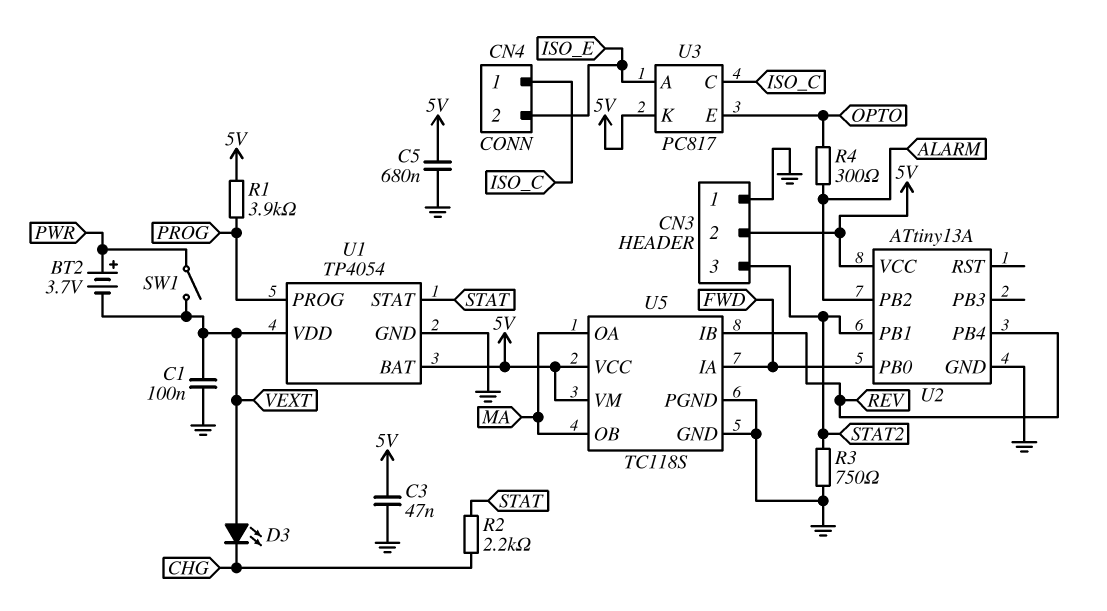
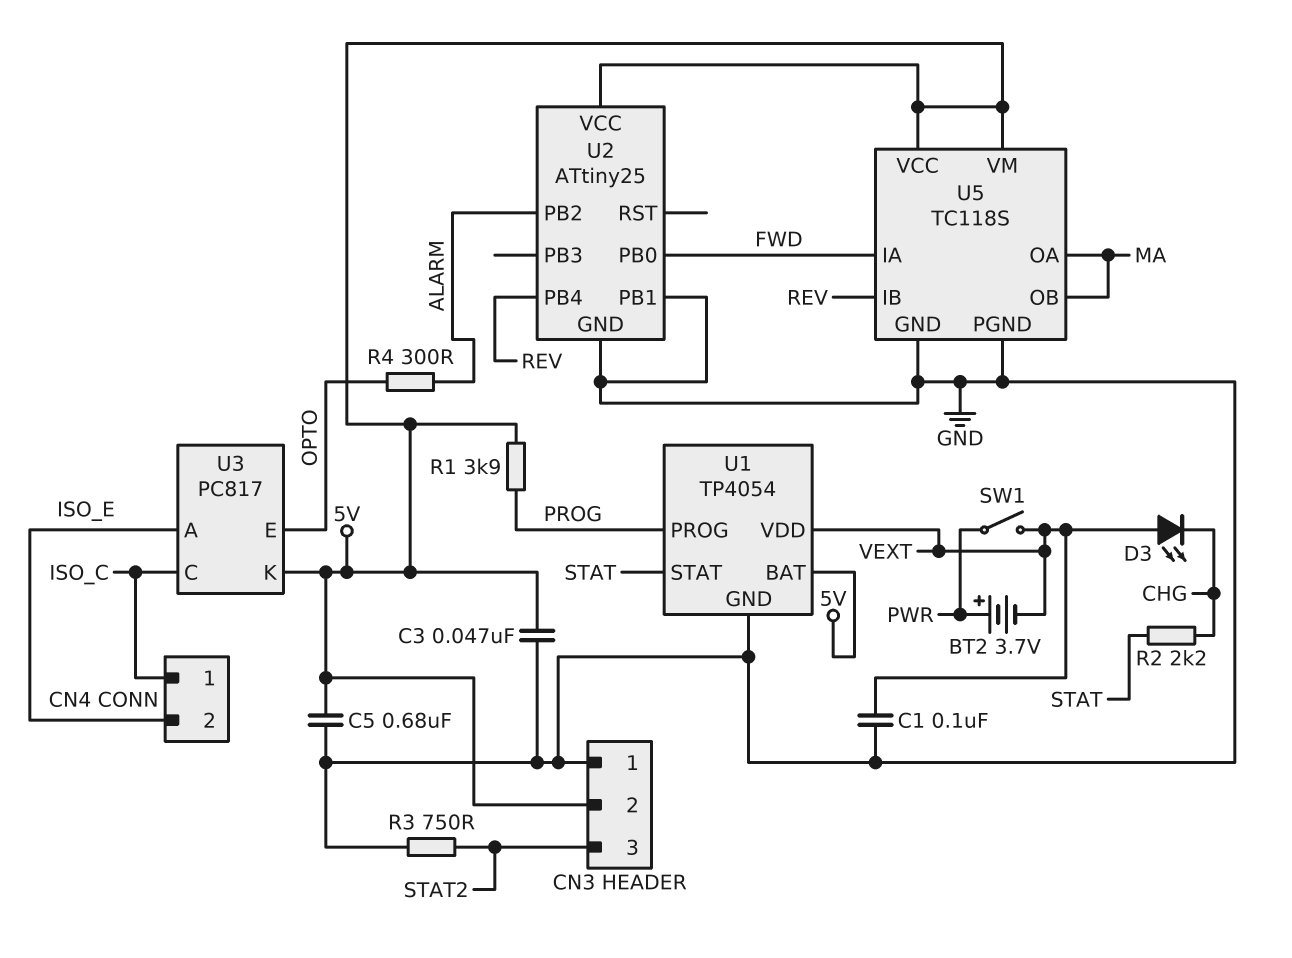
U2: ATtiny13A -> ATtiny25
U2 pin PB1: STAT2 -> GND

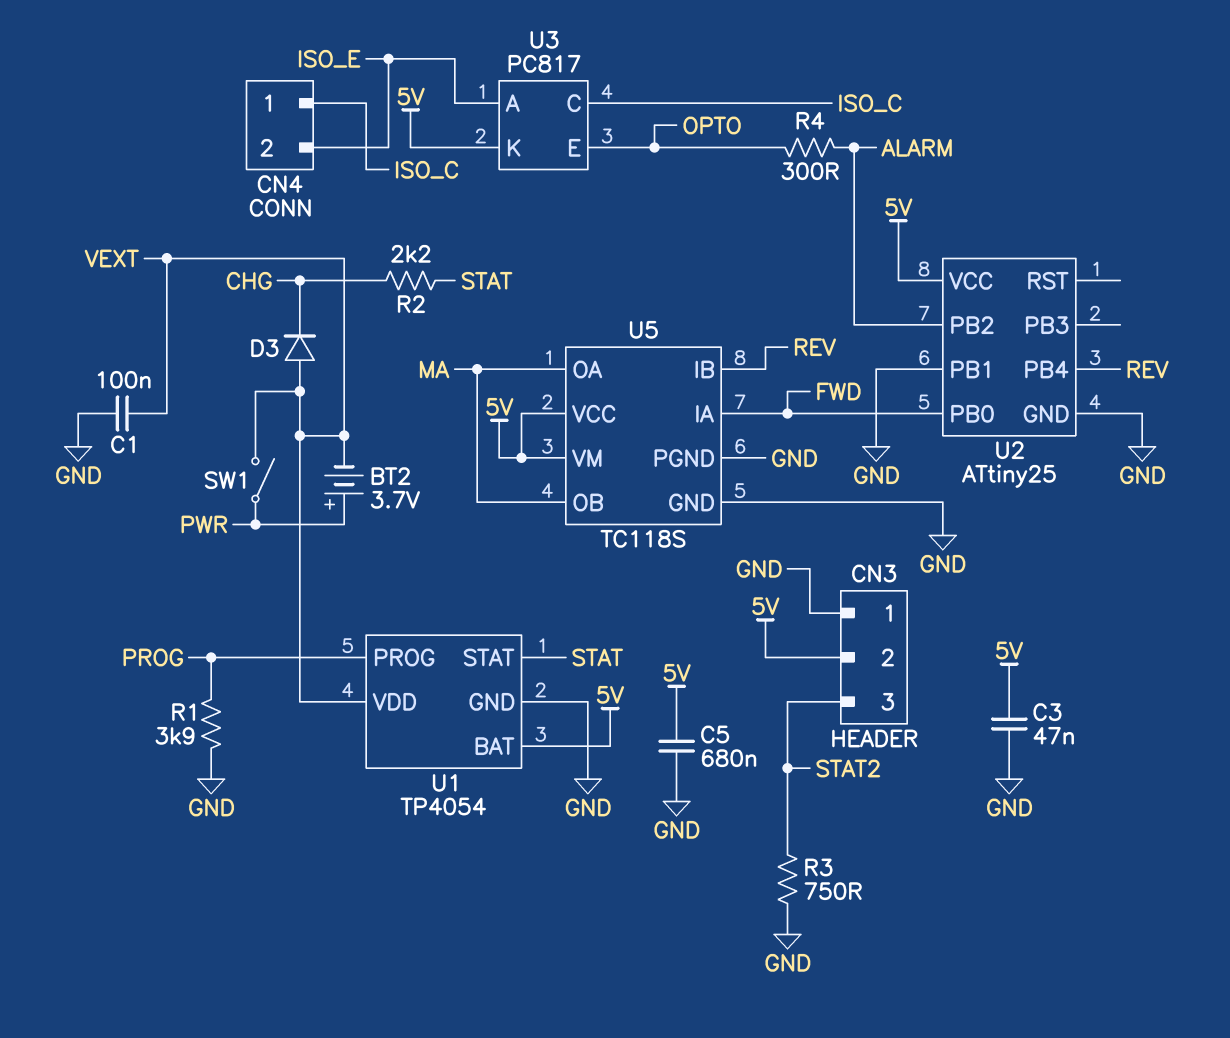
D3: LED (A VEXT, K CHG) -> diode (A VEXT, K CHG)
R1: 3.9k (5V, PROG) -> 3.9k (GND, PROG)

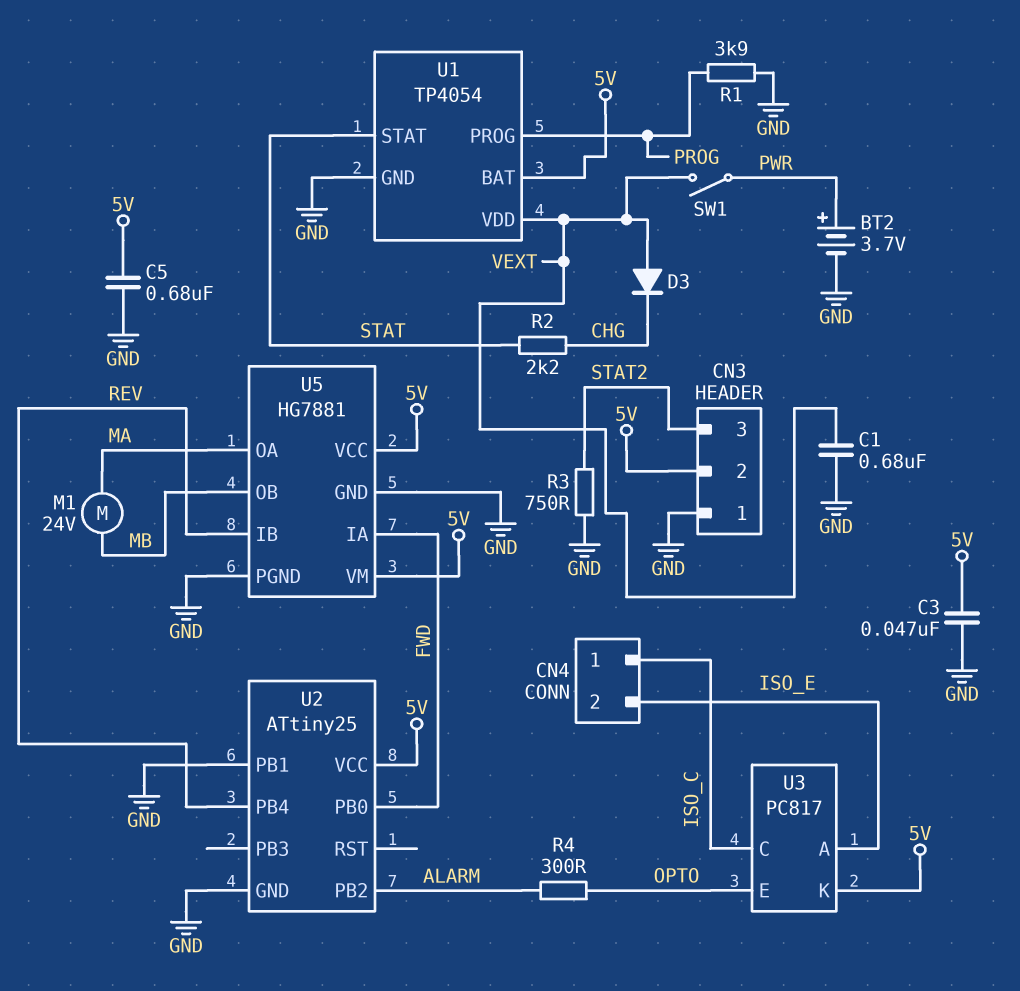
BT2: 3.7V (plus PWR, minus VEXT) -> 3.7V (plus PWR, minus GND)
C1: 100nF (GND, VEXT) -> 680nF (GND, VEXT)
M1: none -> motor 24V (MA, MB)
U5: TC118S -> HG7881
U5 pin OB: MA -> MB

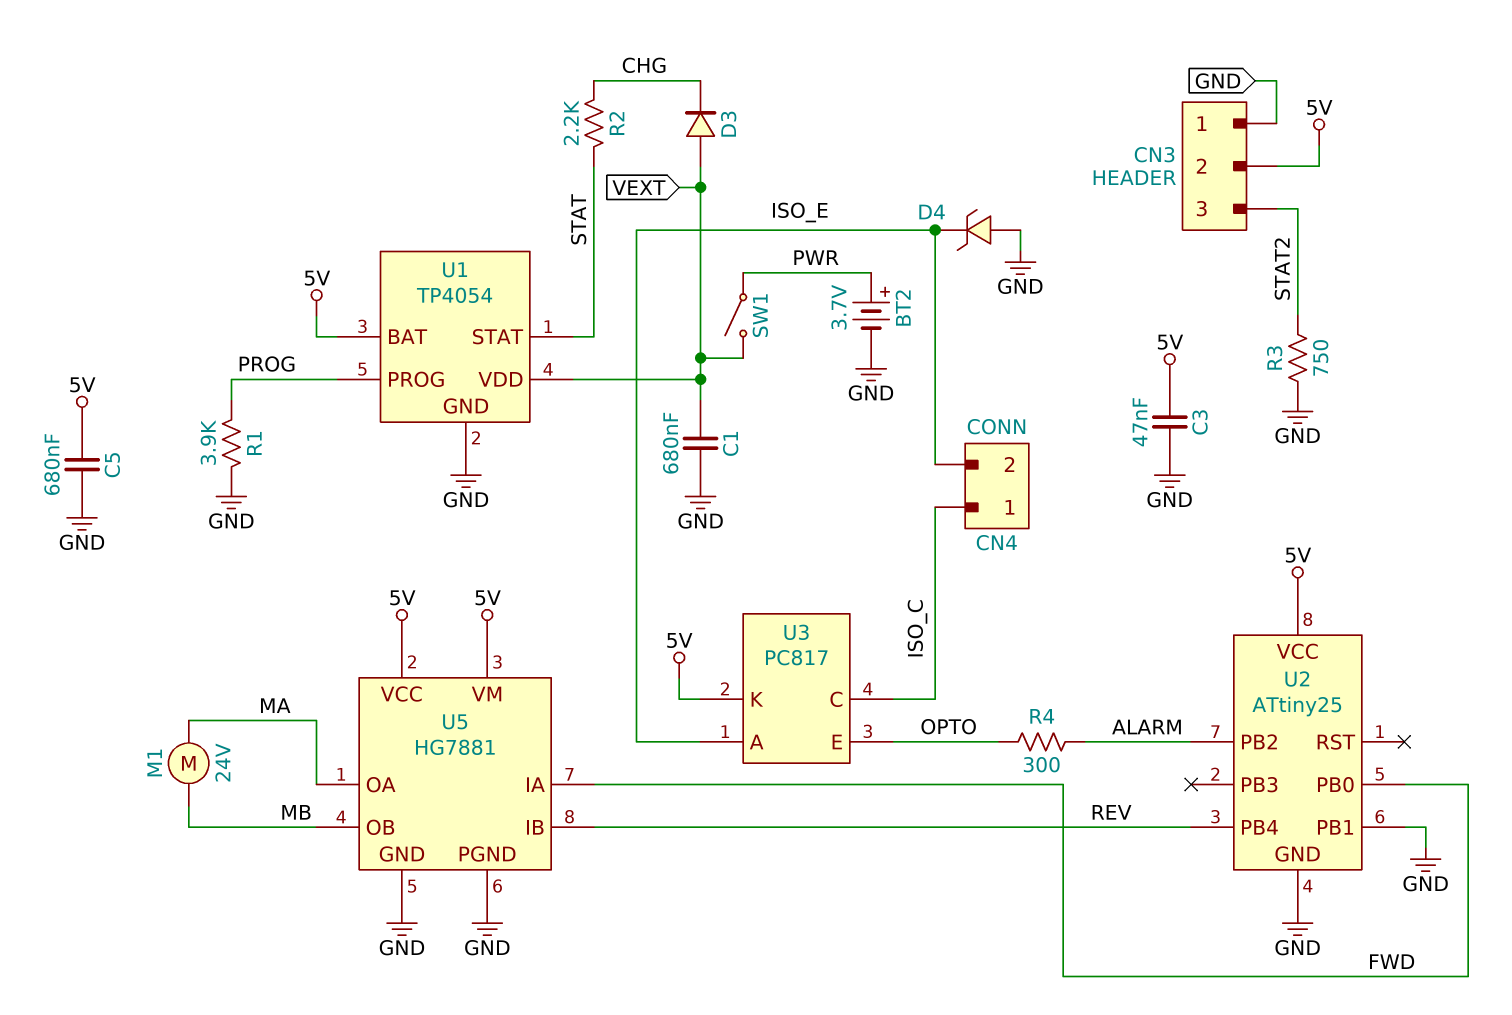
D4: none -> zener (A GND, K ISO_E)

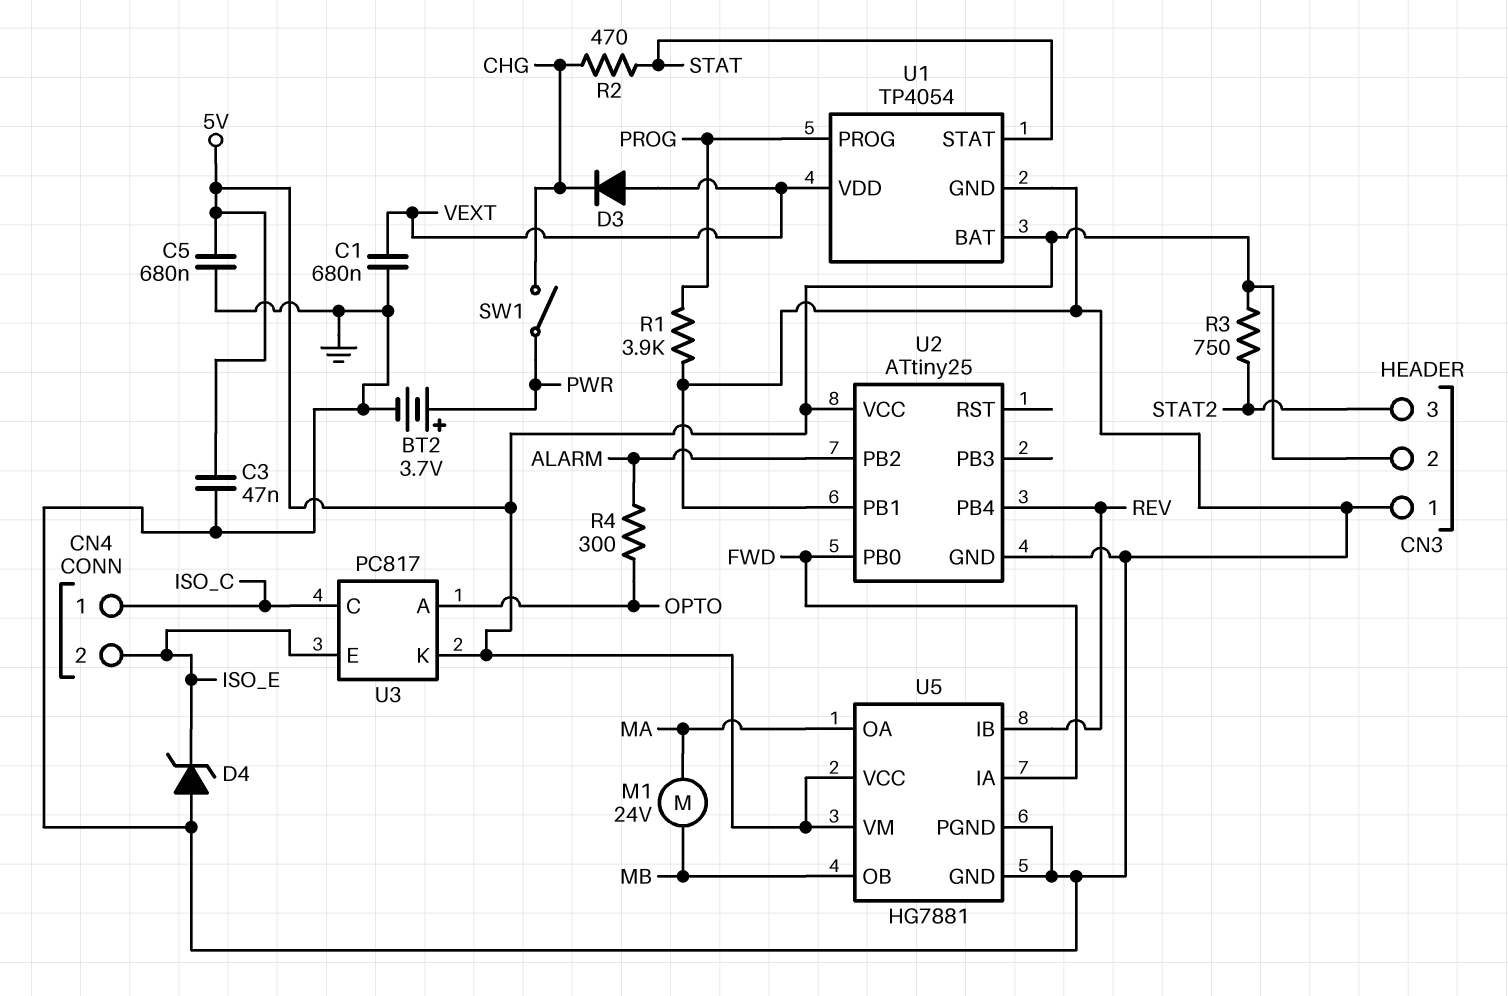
R2: 2.2k (CHG, STAT) -> 470 (CHG, STAT)
R3: 750 (GND, STAT2) -> 750 (5V, STAT2)
SW1: switch (PWR, VEXT) -> switch (CHG, PWR)
U3 pin A: ISO_E -> OPTO
U3 pin E: OPTO -> ISO_E

